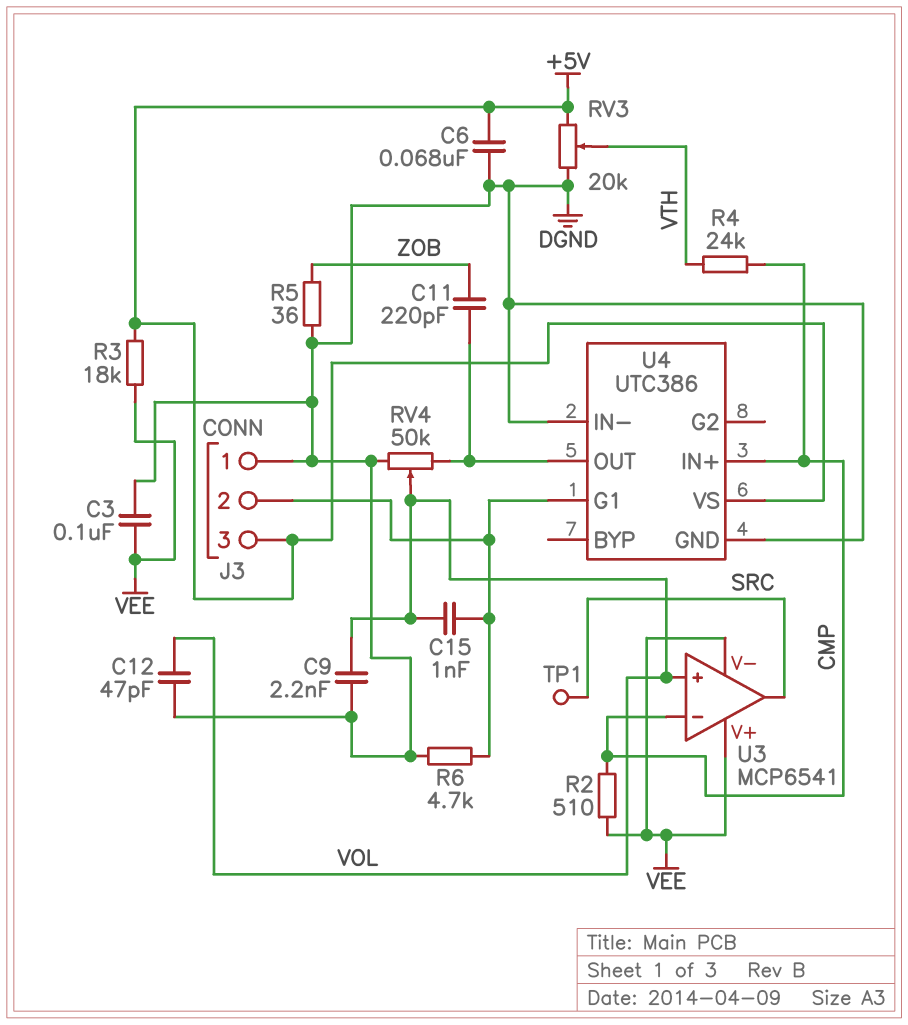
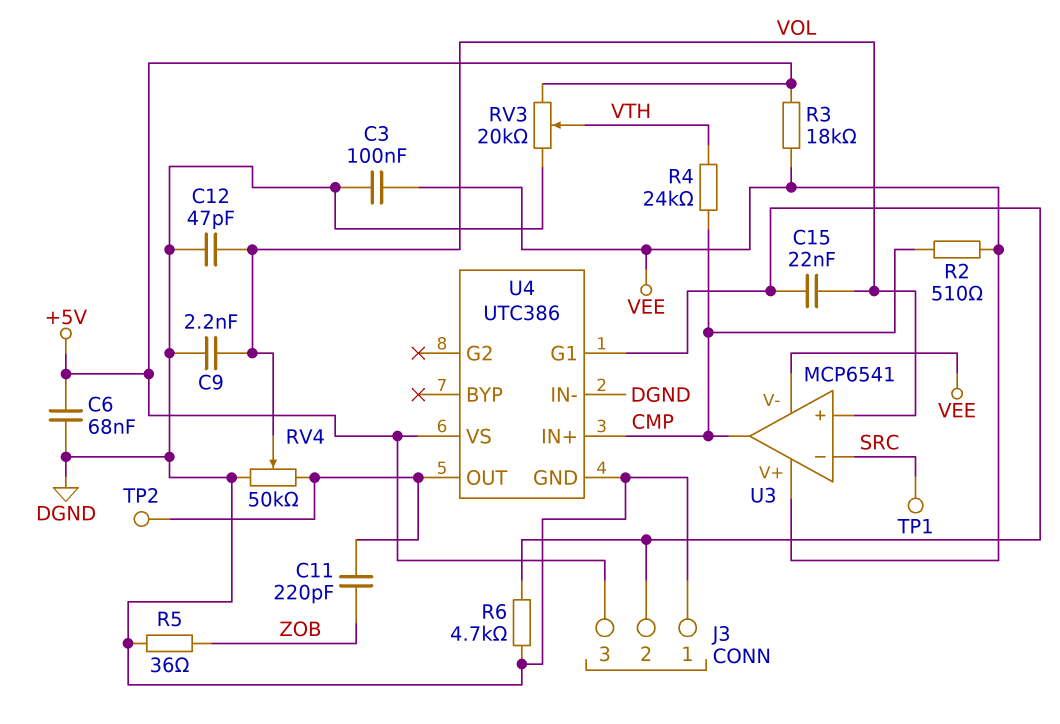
C15: 1nF (J3/2, VOL) -> 22nF (J3/2, VOL)
TP2: none -> test point (U4/OUT)
U3 pin in-: CMP -> SRC
U3 pin out: SRC -> CMP

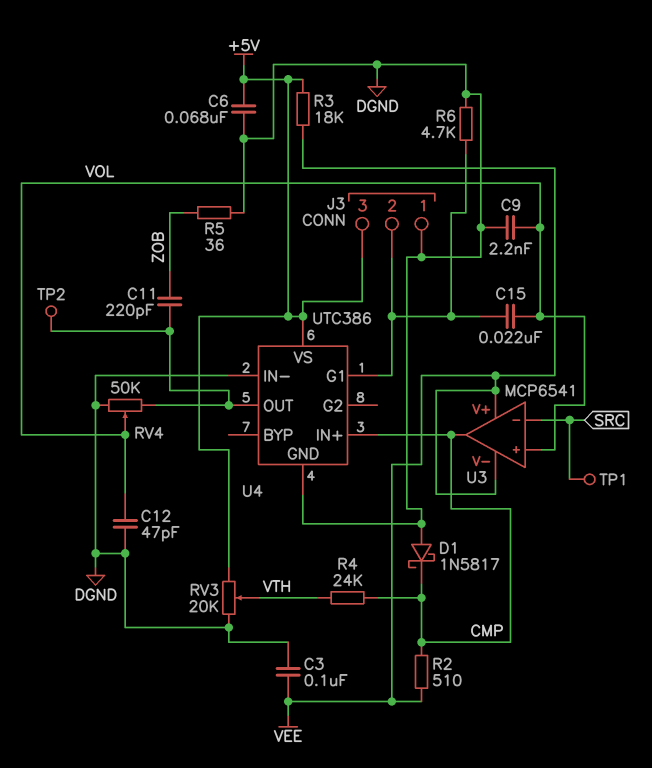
D1: none -> schottky 1N5817 (A DGND, K CMP)

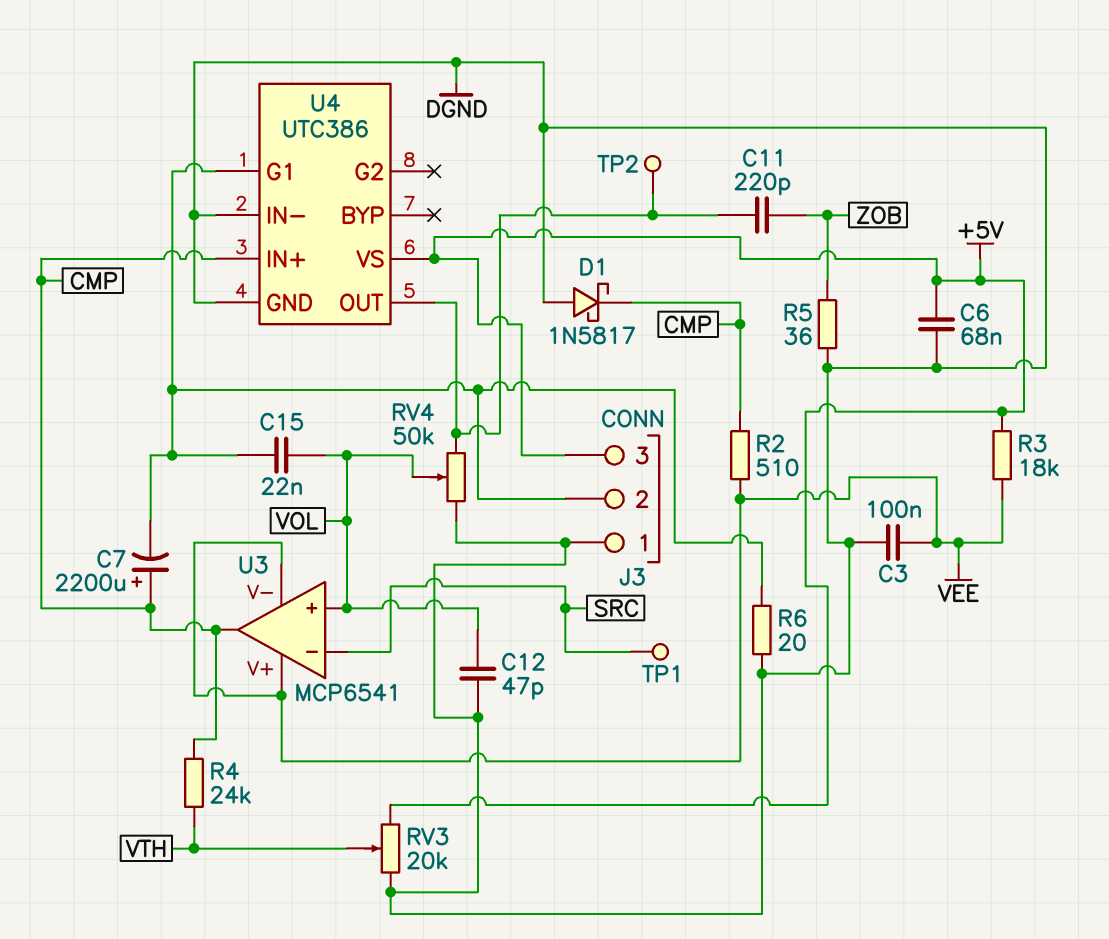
C7: none -> 2200uF (plus CMP, minus J3/2)
C9: 2.2nF (DGND, VOL) -> none
R6: 4.7k (DGND, J3/2) -> 20 (DGND, J3/2)

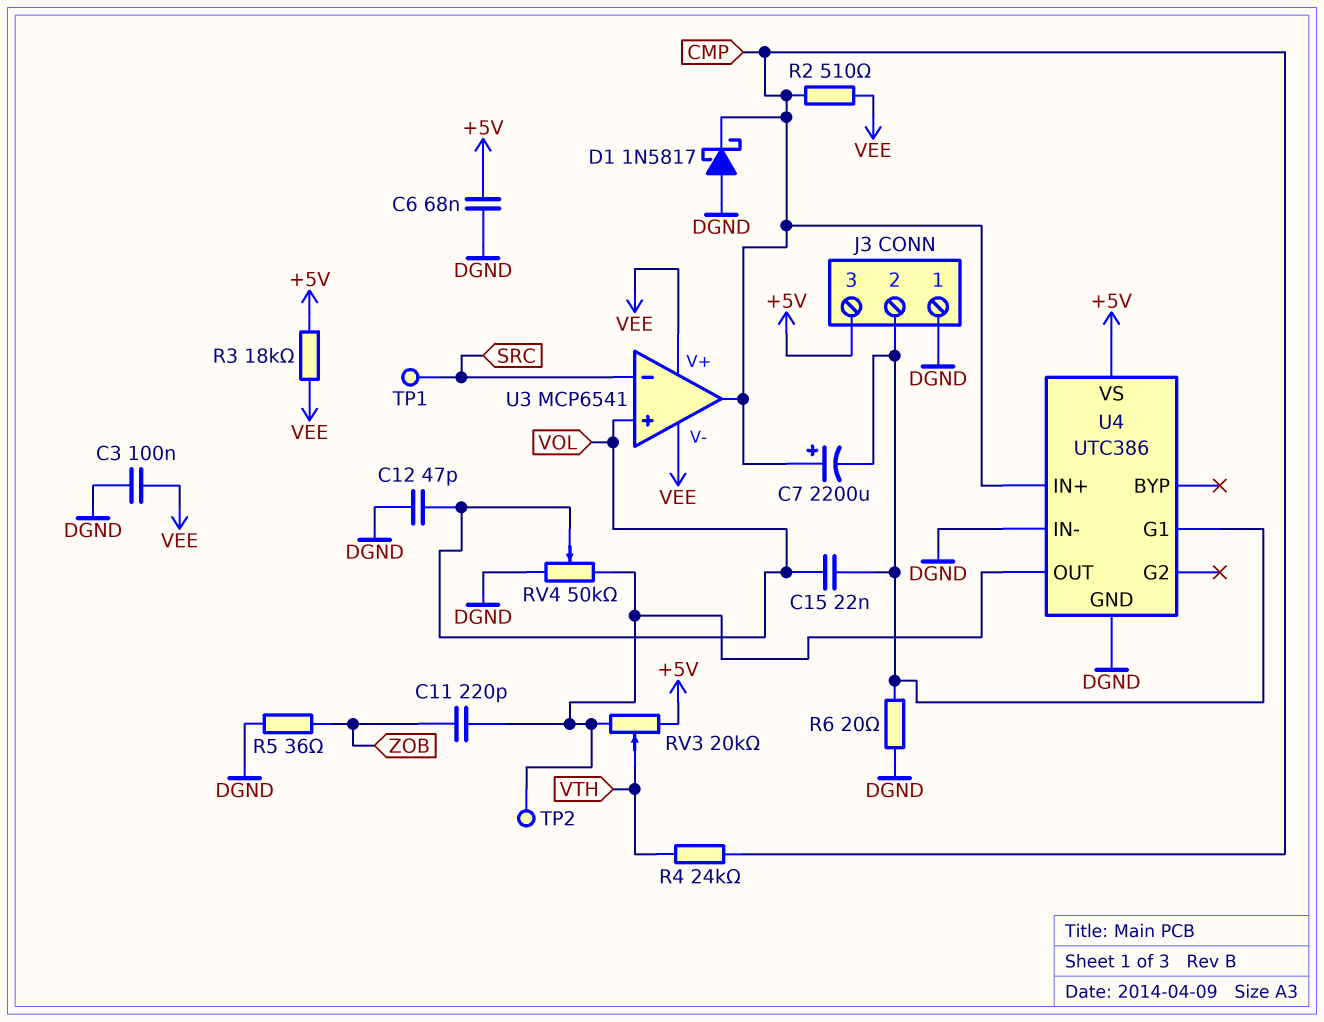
RV3: 20k (+5V, DGND, wiper VTH) -> 20k (+5V, U4/OUT, wiper VTH)

